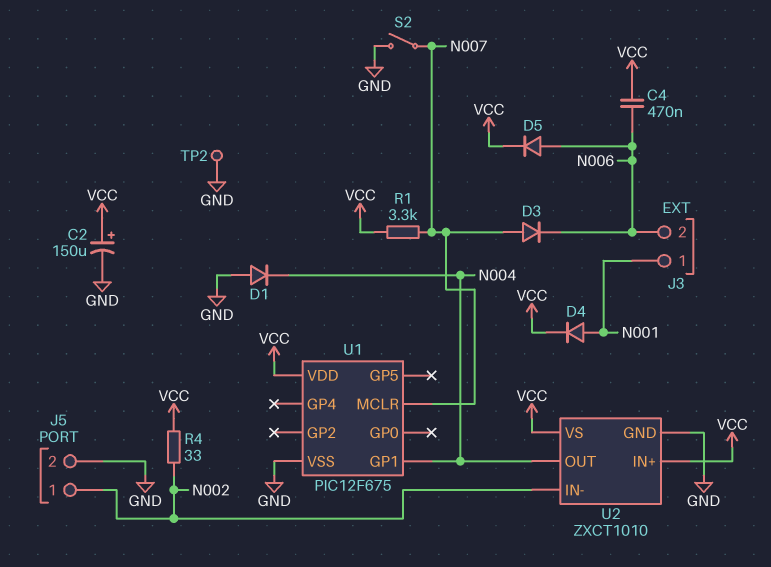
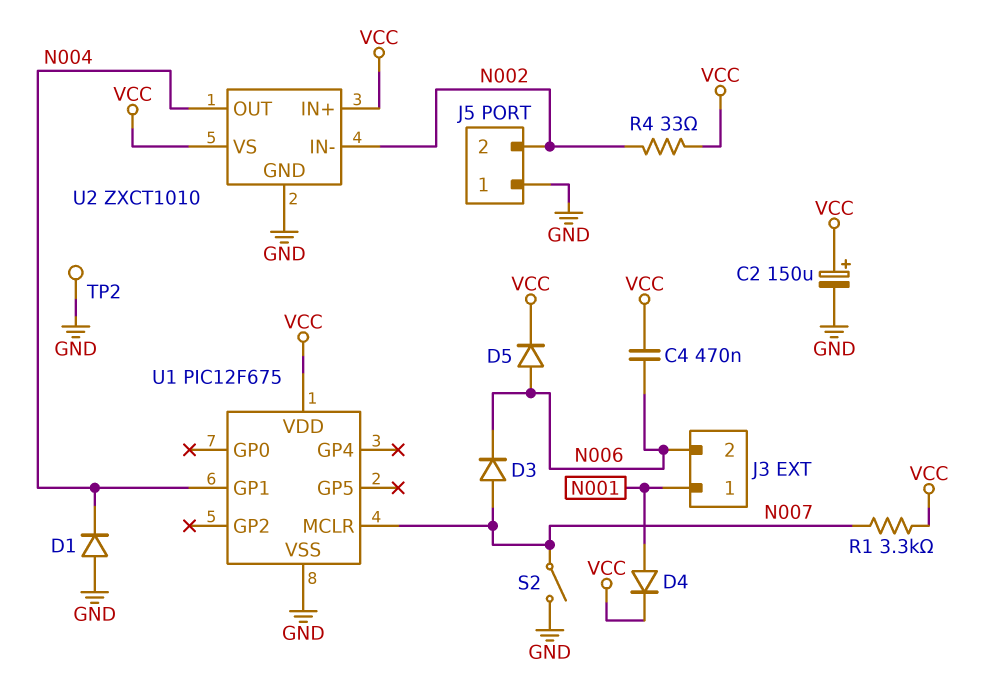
J5 pin 1: N002 -> GND
J5 pin 2: GND -> N002

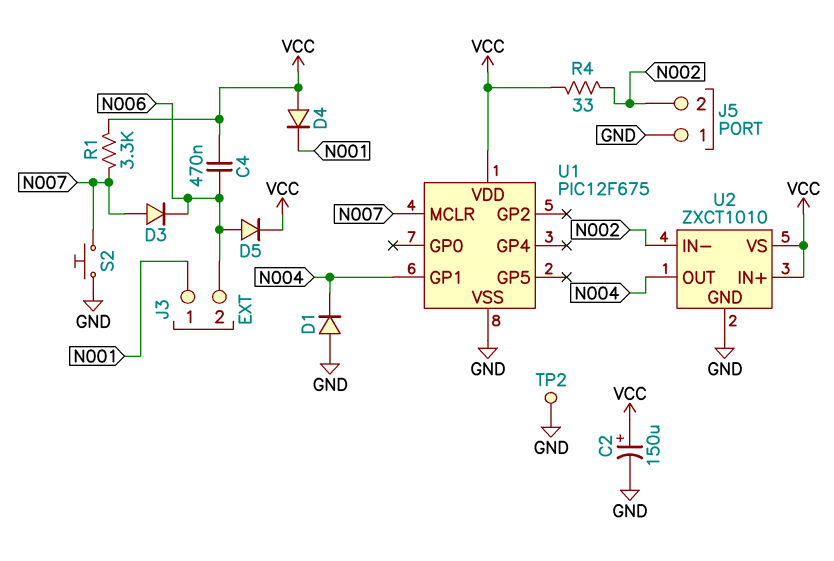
D4: diode (A N001, K VCC) -> diode (A VCC, K N001)
S2: switch (GND, N007) -> button (GND, N007)

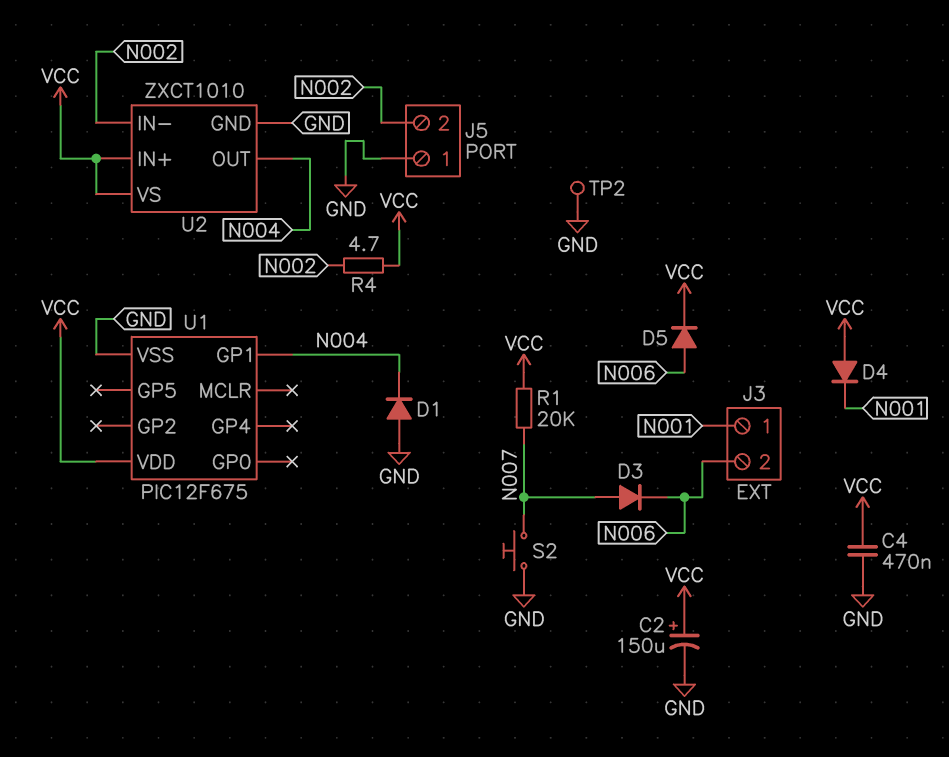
C4: 470nF (N006, VCC) -> 470nF (GND, VCC)
R1: 3.3k (N007, VCC) -> 20k (N007, VCC)
R4: 33 (N002, VCC) -> 4.7 (N002, VCC)
U1 pin MCLR: N007 -> none

